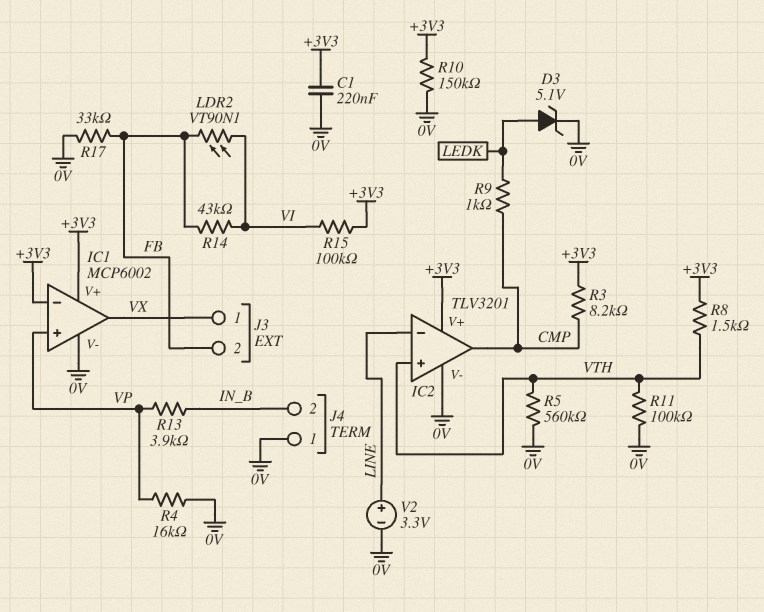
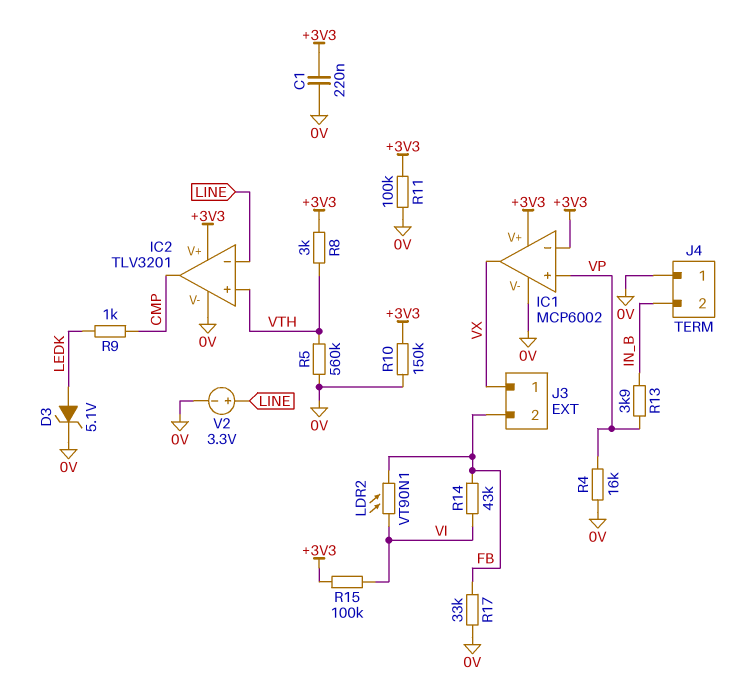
R3: 8.2k (+3V3, CMP) -> none
R8: 1.5k (+3V3, VTH) -> 3k (+3V3, VTH)
R11: 100k (0V, VTH) -> 100k (+3V3, 0V)

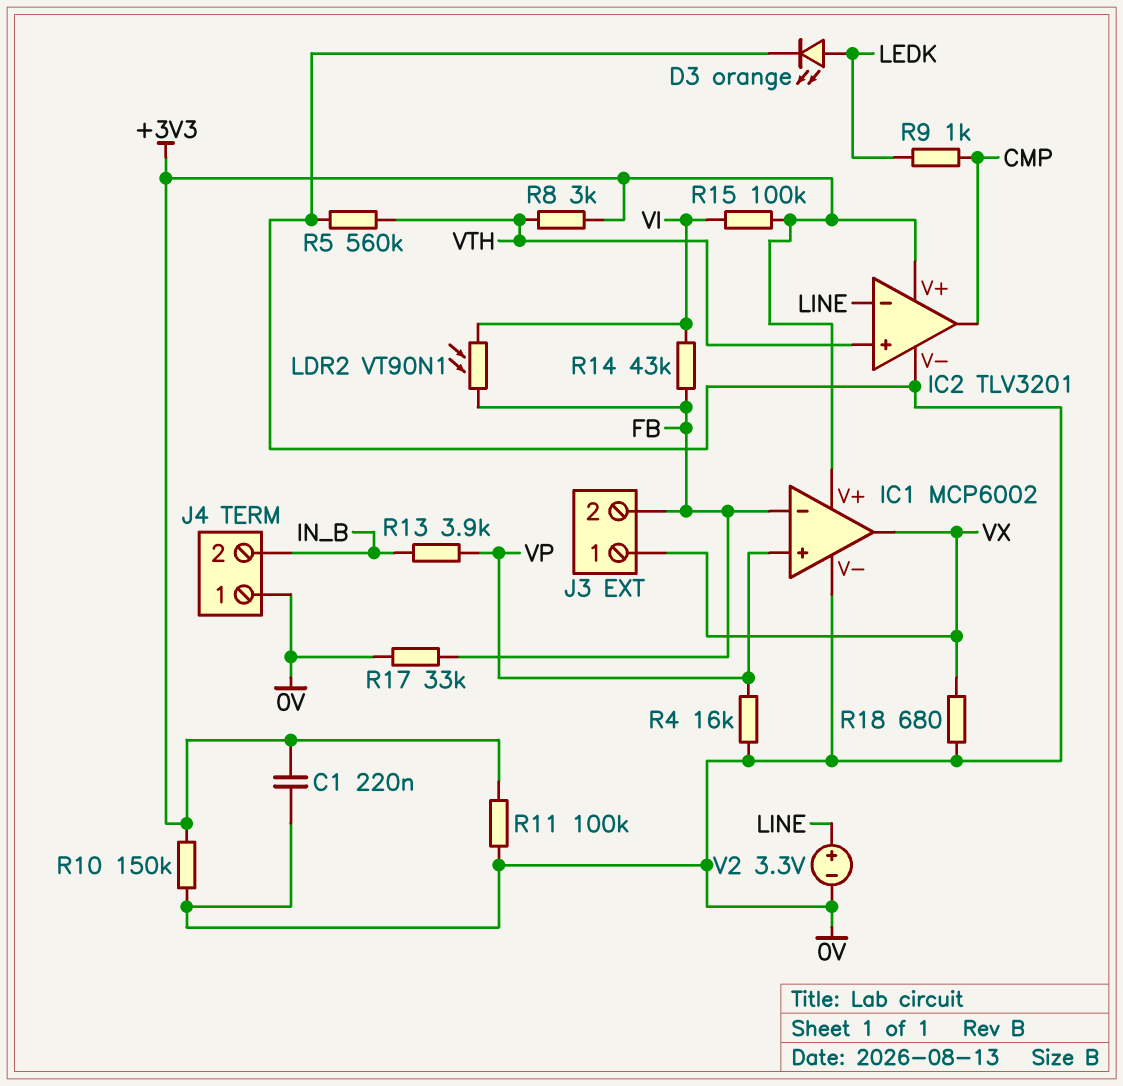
D3: zener 5.1V (A LEDK, K 0V) -> LED orange (A LEDK, K 0V)
IC1 pin in-: +3V3 -> FB
R18: none -> 680 (0V, VX)

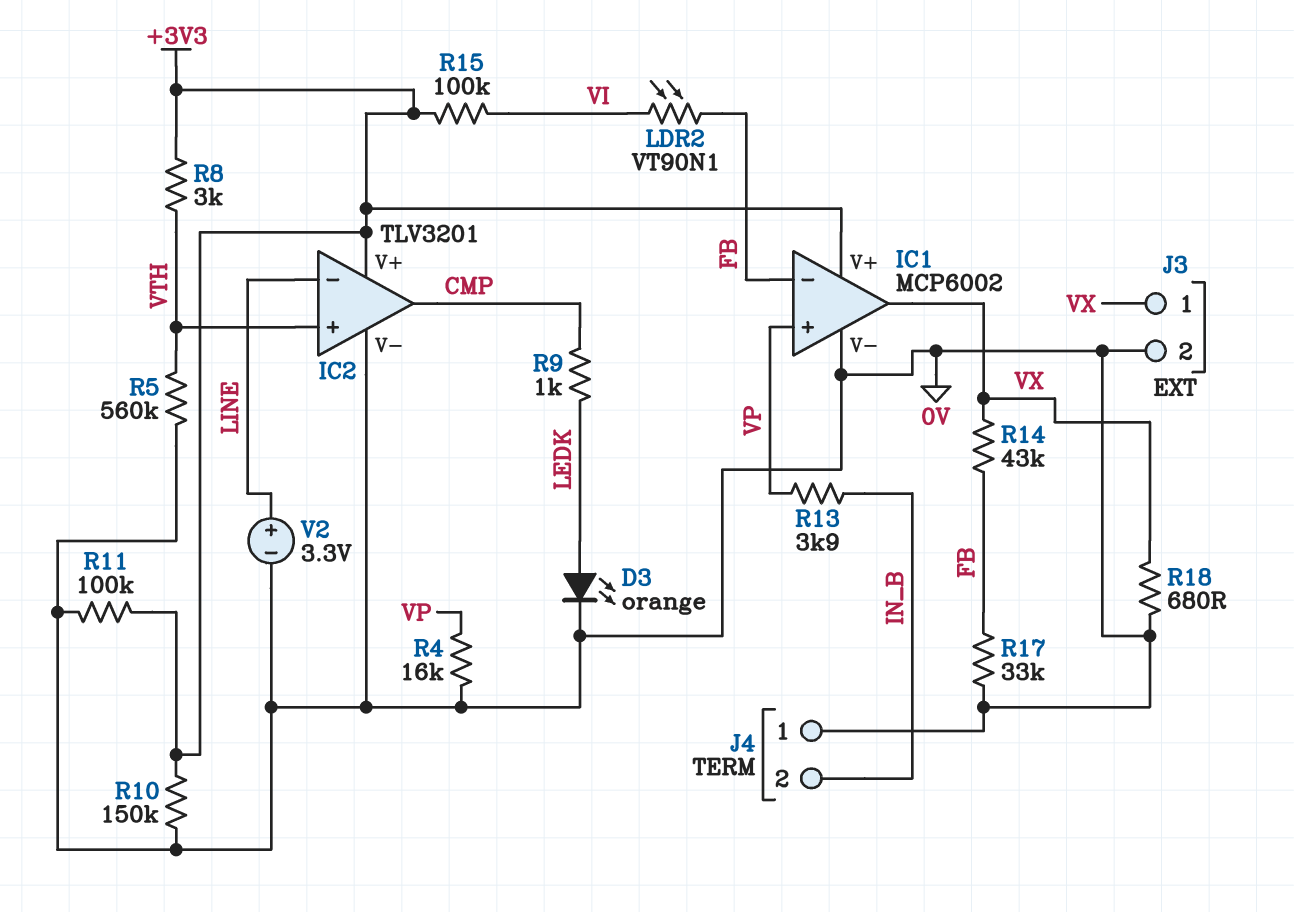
C1: 220nF (+3V3, 0V) -> none
J3 pin 2: FB -> 0V
R14: 43k (FB, VI) -> 43k (FB, VX)

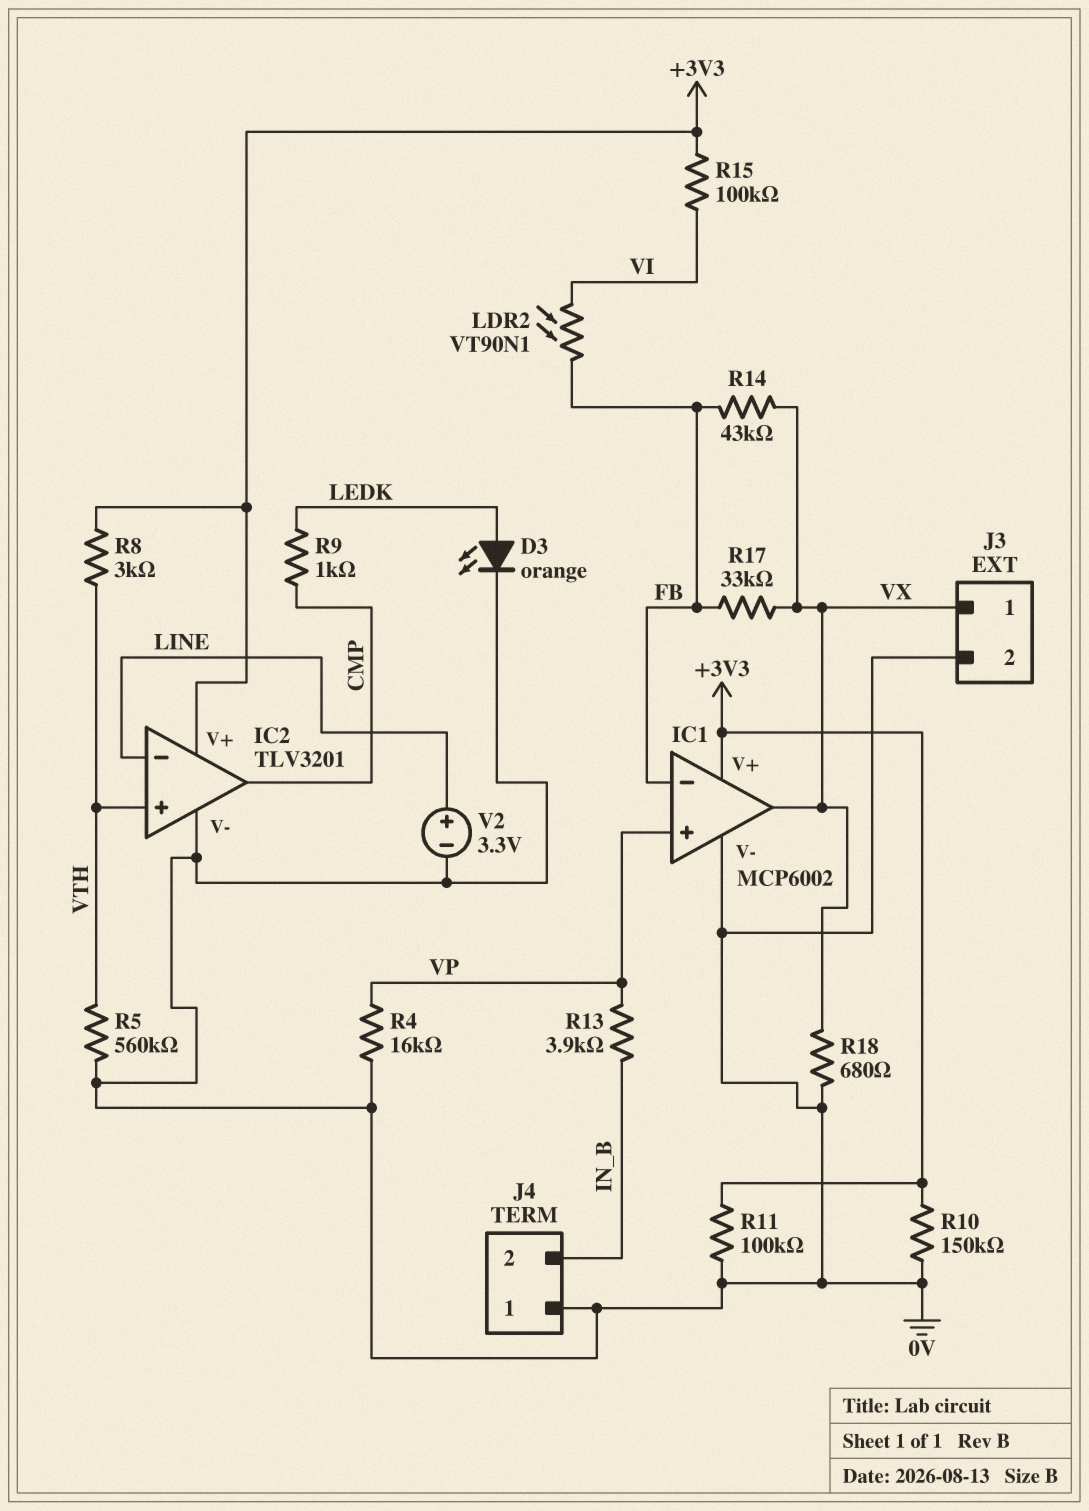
R17: 33k (0V, FB) -> 33k (FB, VX)

